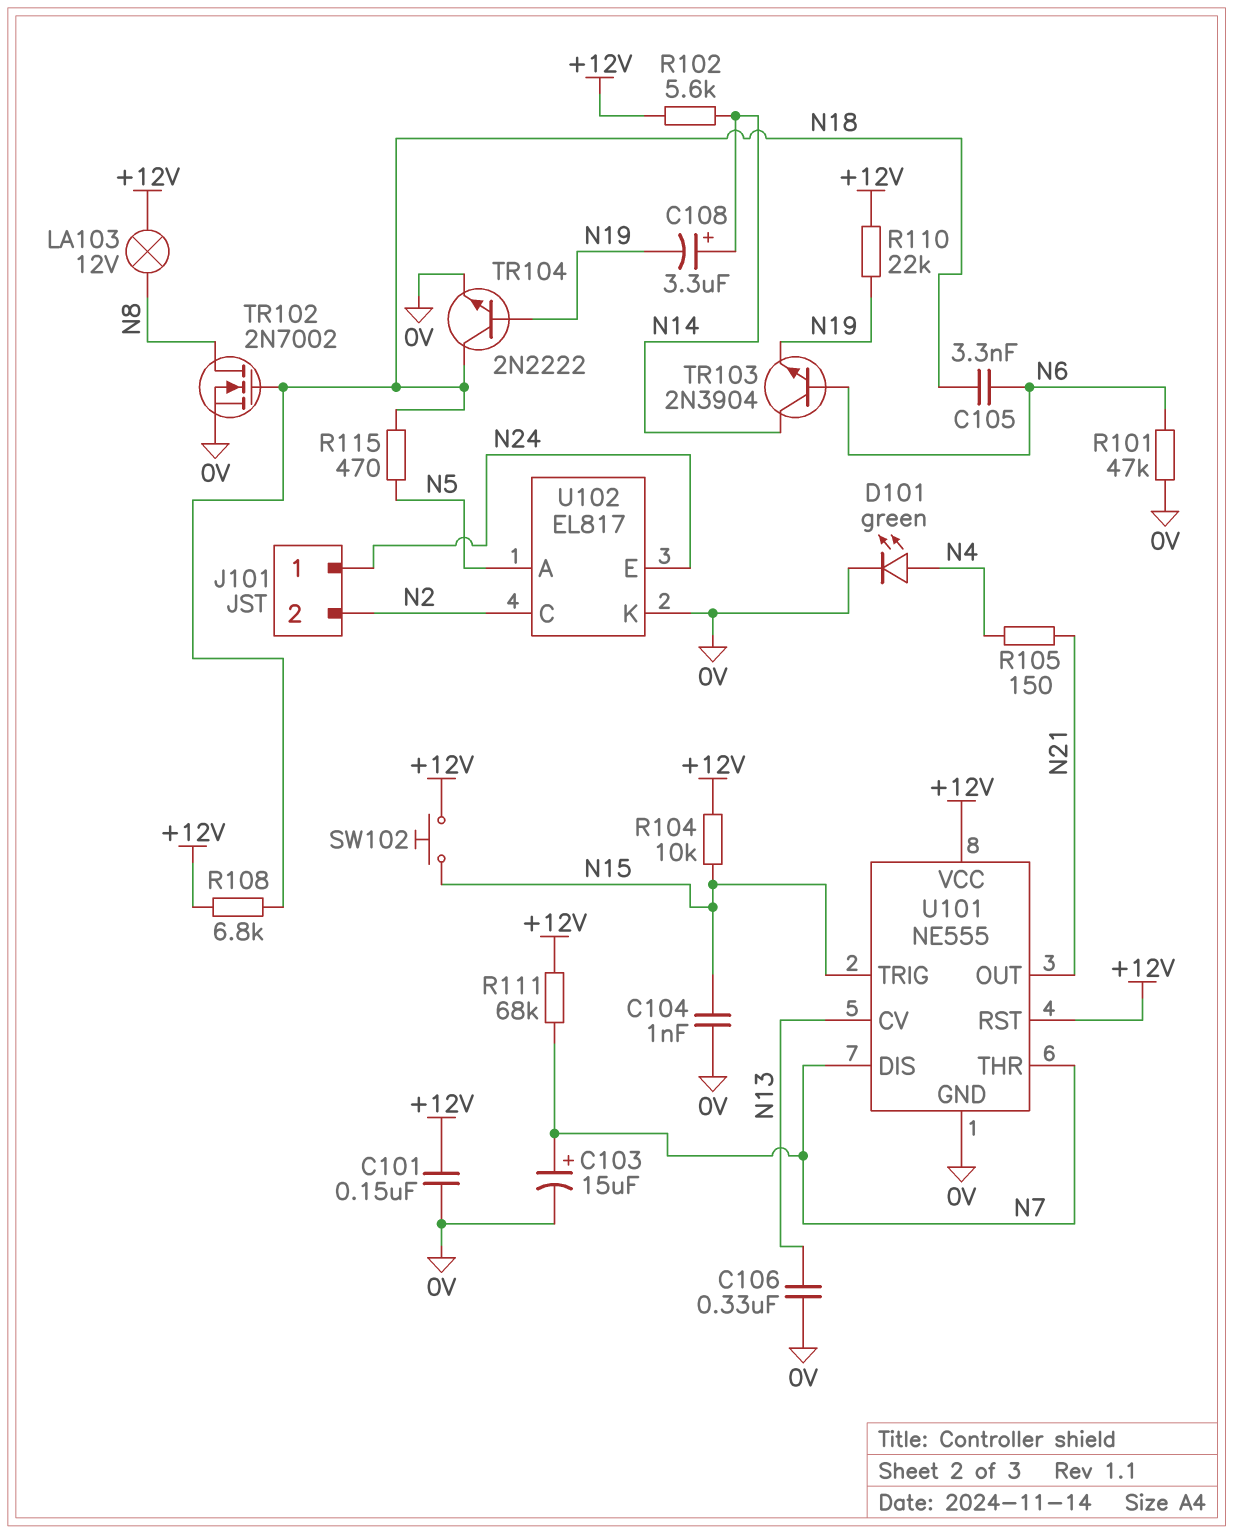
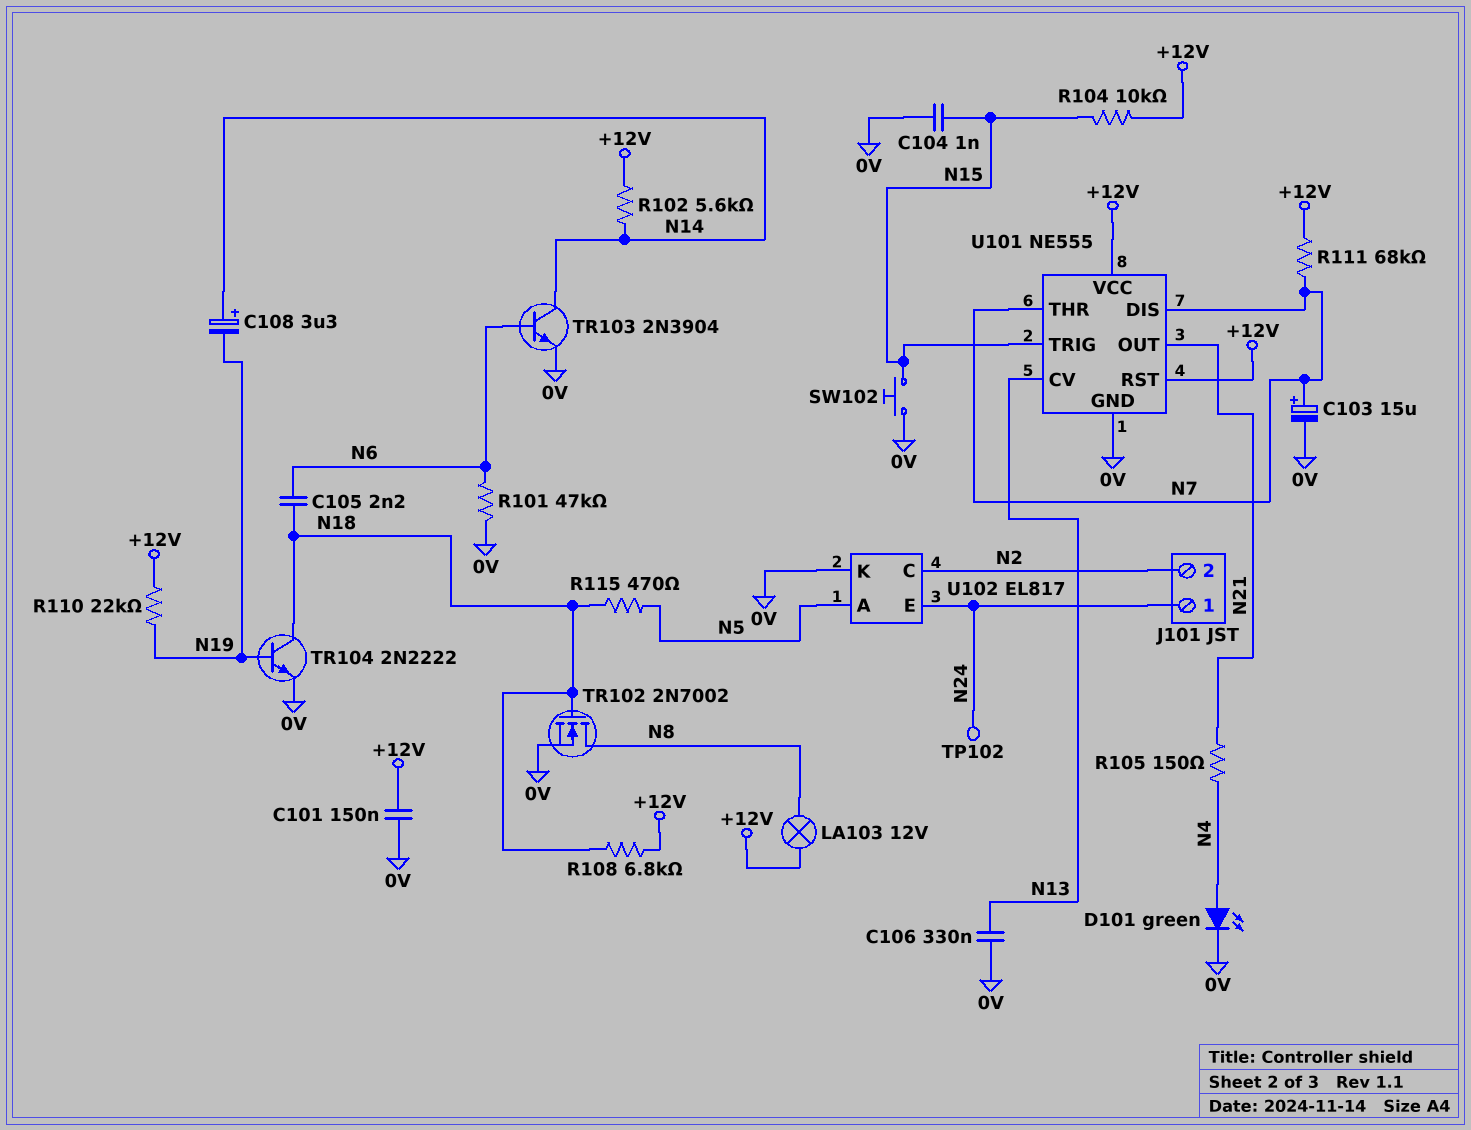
C105: 3.3nF (N6, N18) -> 2.2nF (N6, N18)
SW102: button (+12V, N15) -> button (0V, N15)
TP102: none -> test point (N24)
TR103: NPN 2N3904 (B N6, C N14, E N19) -> NPN 2N3904 (B N6, C N14, E 0V)

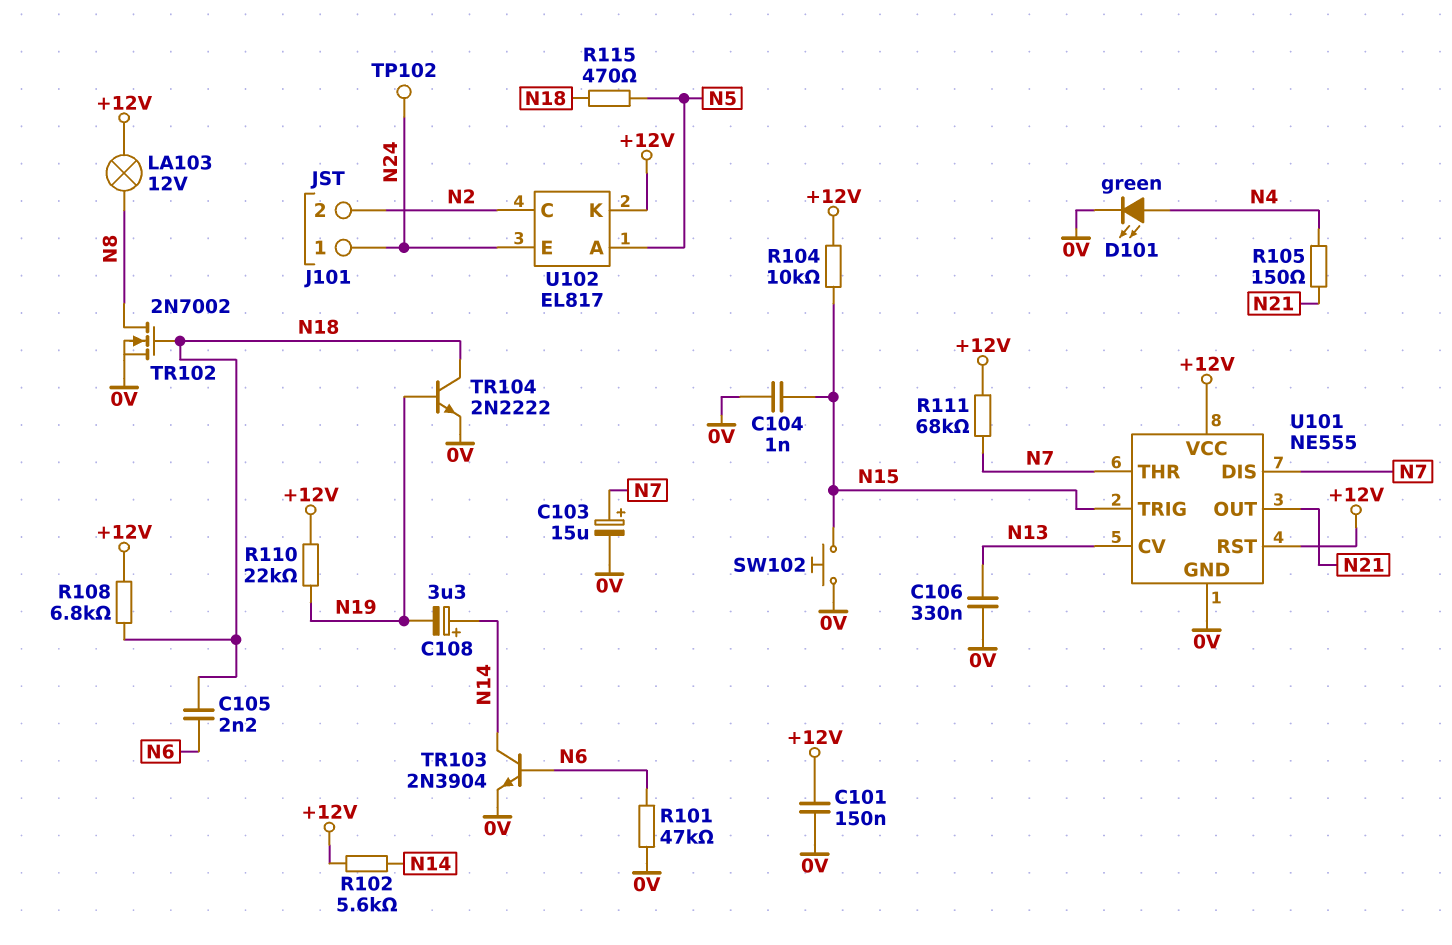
U102 pin K: 0V -> +12V

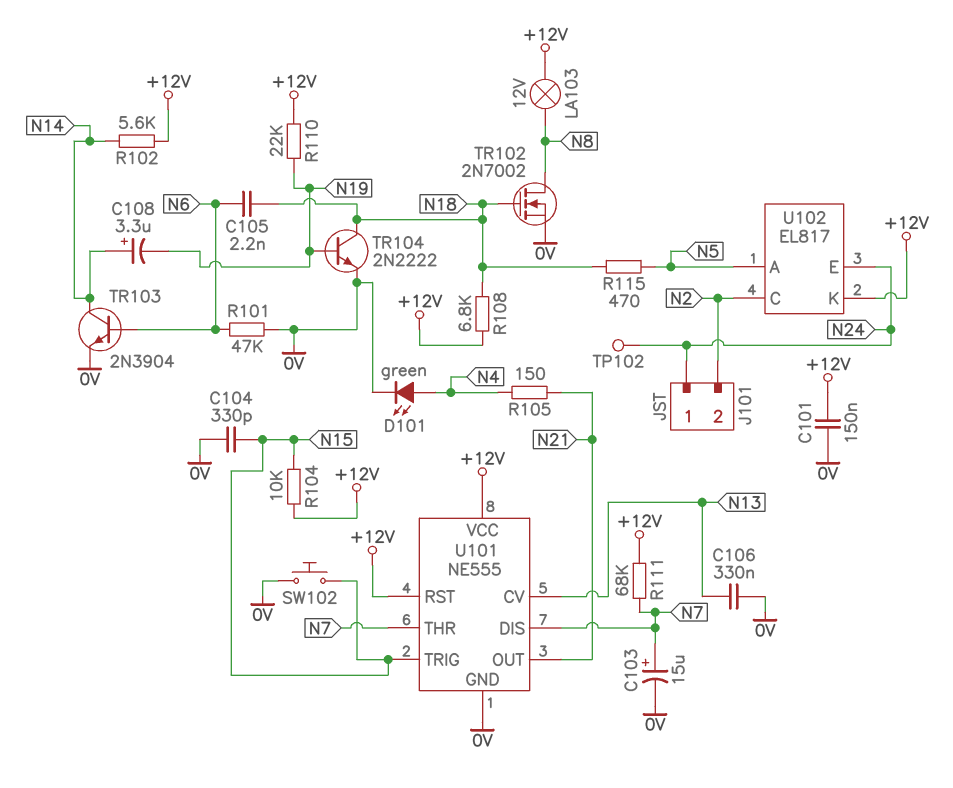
C104: 1nF (0V, N15) -> 330pF (0V, N15)

